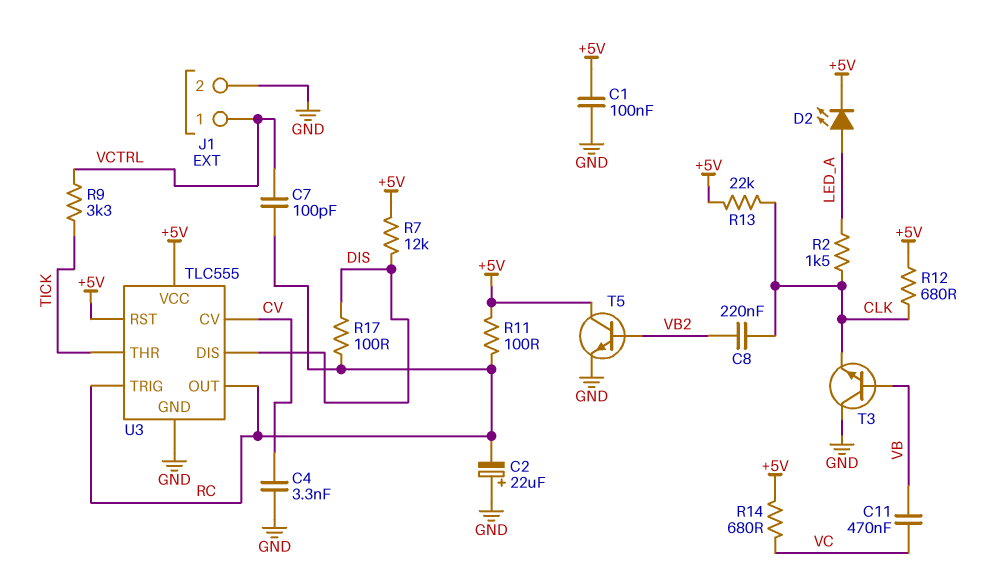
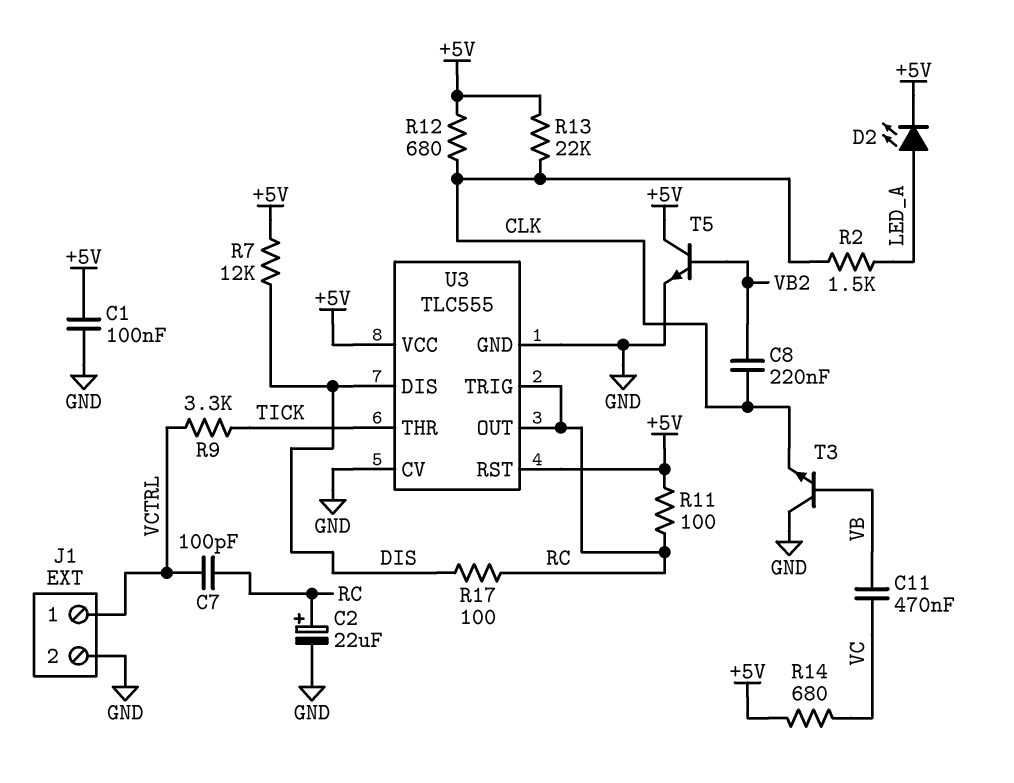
C2: 22uF (plus GND, minus RC) -> 22uF (plus RC, minus GND)
C4: 3.3nF (CV, GND) -> none
U3 pin CV: CV -> GND

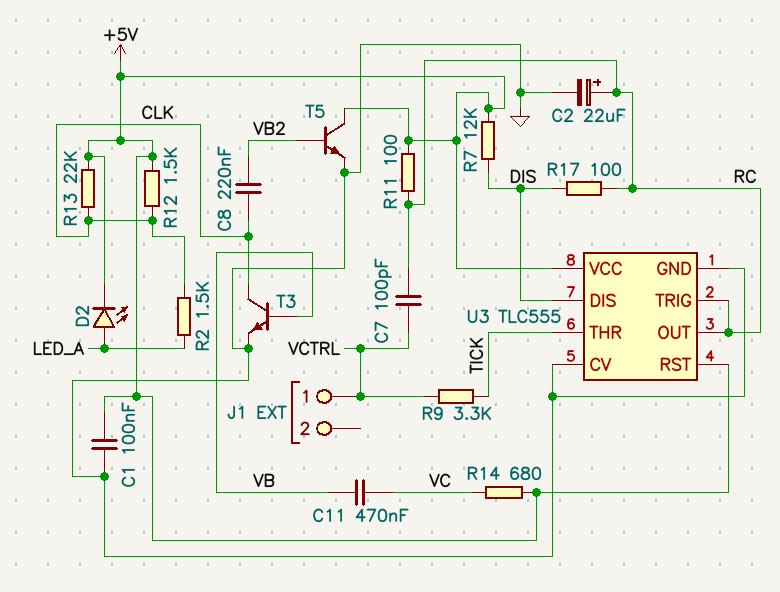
J1 pin 2: GND -> none
R12: 680 (+5V, CLK) -> 1.5k (+5V, CLK)
T3: NPN (B VB, C GND, E CLK) -> NPN (B VB, C CLK, E GND)

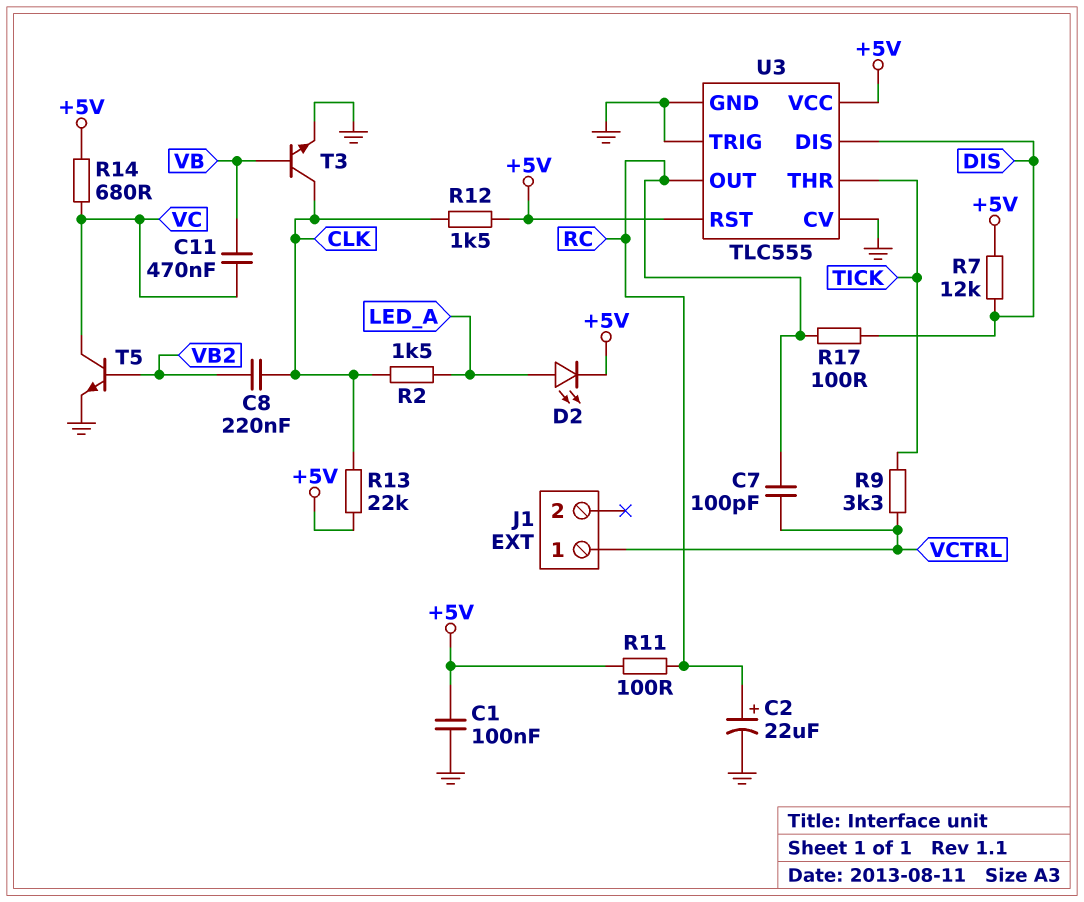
T5: NPN (B VB2, C +5V, E GND) -> NPN (B VB2, C VC, E GND)
U3 pin TRIG: RC -> GND

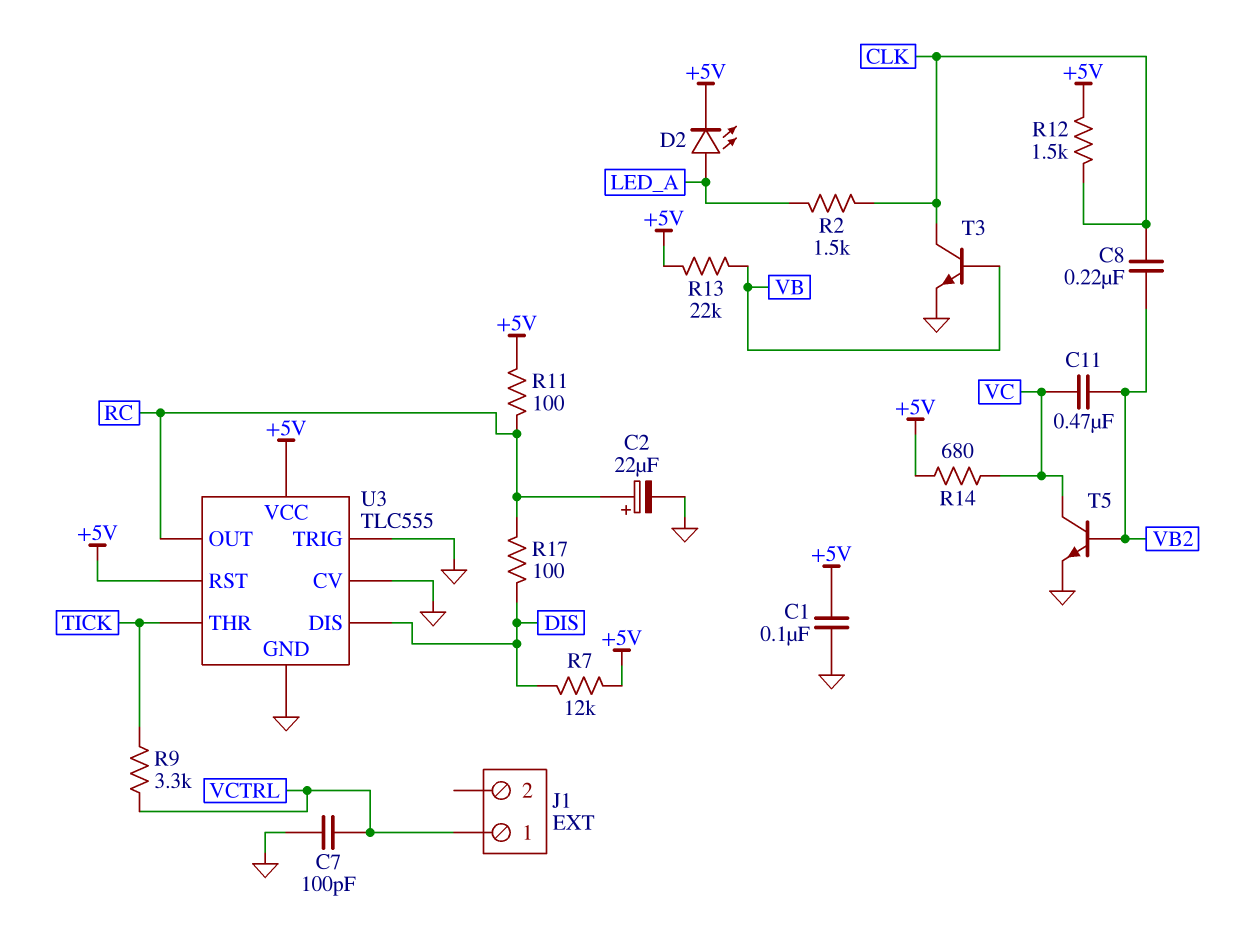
C7: 100pF (RC, VCTRL) -> 100pF (GND, VCTRL)
C11: 470nF (VB, VC) -> 470nF (VB2, VC)
R13: 22k (+5V, CLK) -> 22k (+5V, VB)

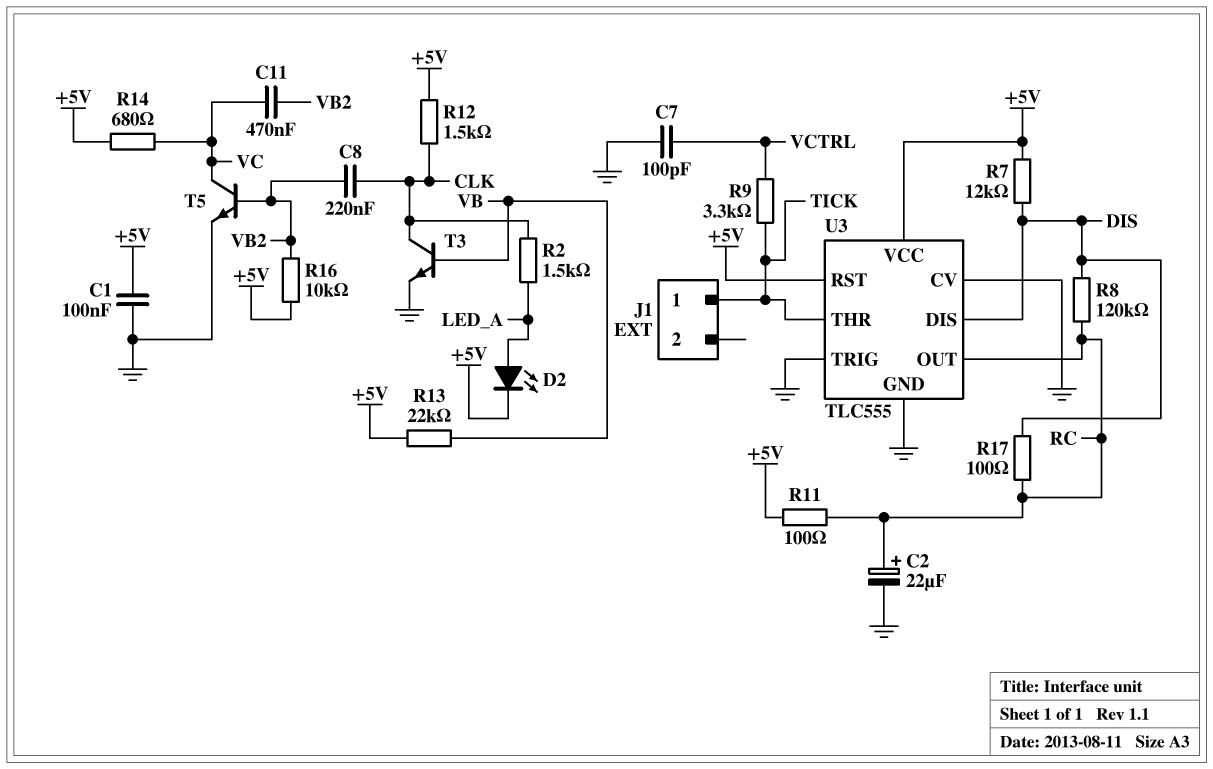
J1 pin 1: VCTRL -> TICK
R8: none -> 120k (DIS, RC)
R16: none -> 10k (+5V, VB2)

